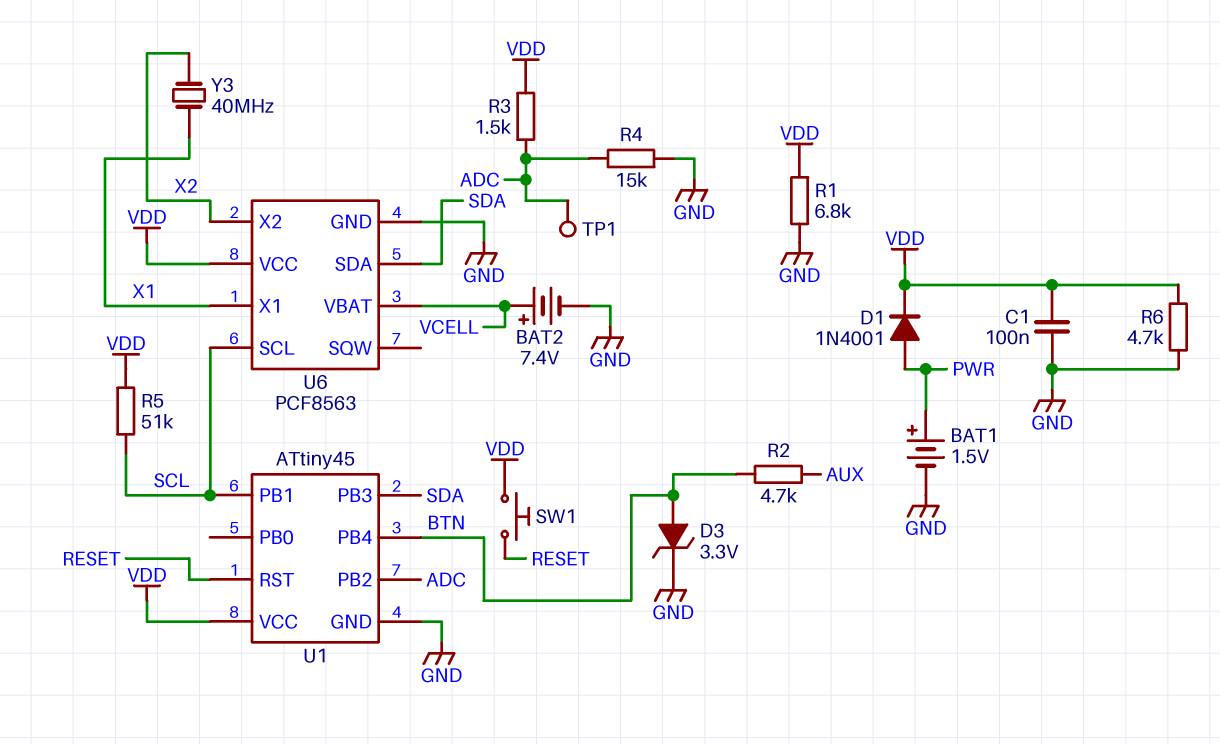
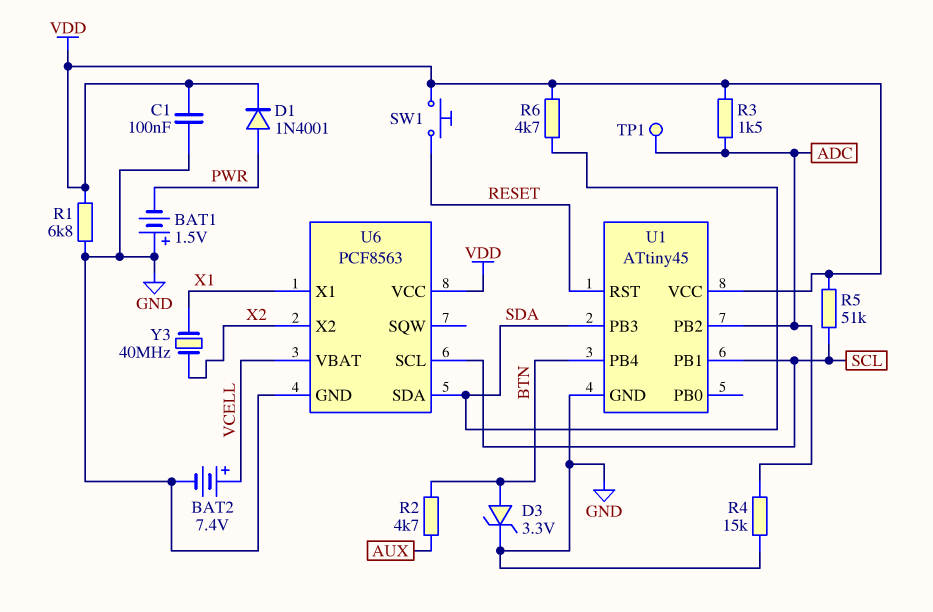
BAT1: 1.5V (plus PWR, minus GND) -> 1.5V (plus GND, minus PWR)
R6: 4.7k (GND, VDD) -> 4.7k (SDA, VDD)

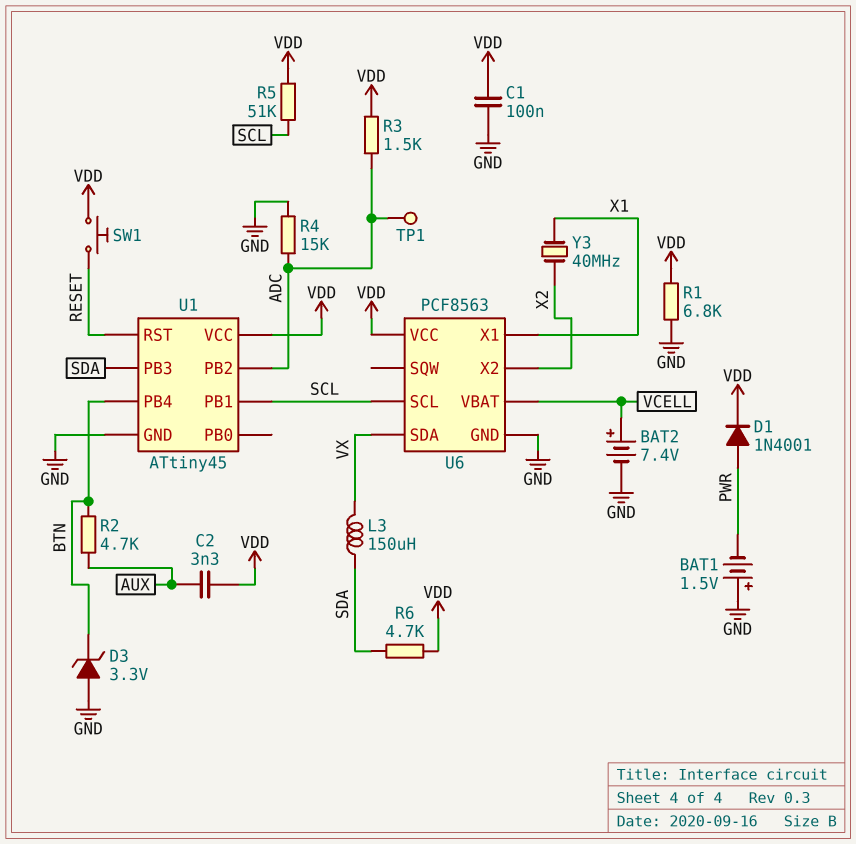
C2: none -> 3.3nF (AUX, VDD)
D3: zener 3.3V (A BTN, K GND) -> zener 3.3V (A GND, K BTN)
L3: none -> 150uH (SDA, VX)
U6 pin SDA: SDA -> VX

